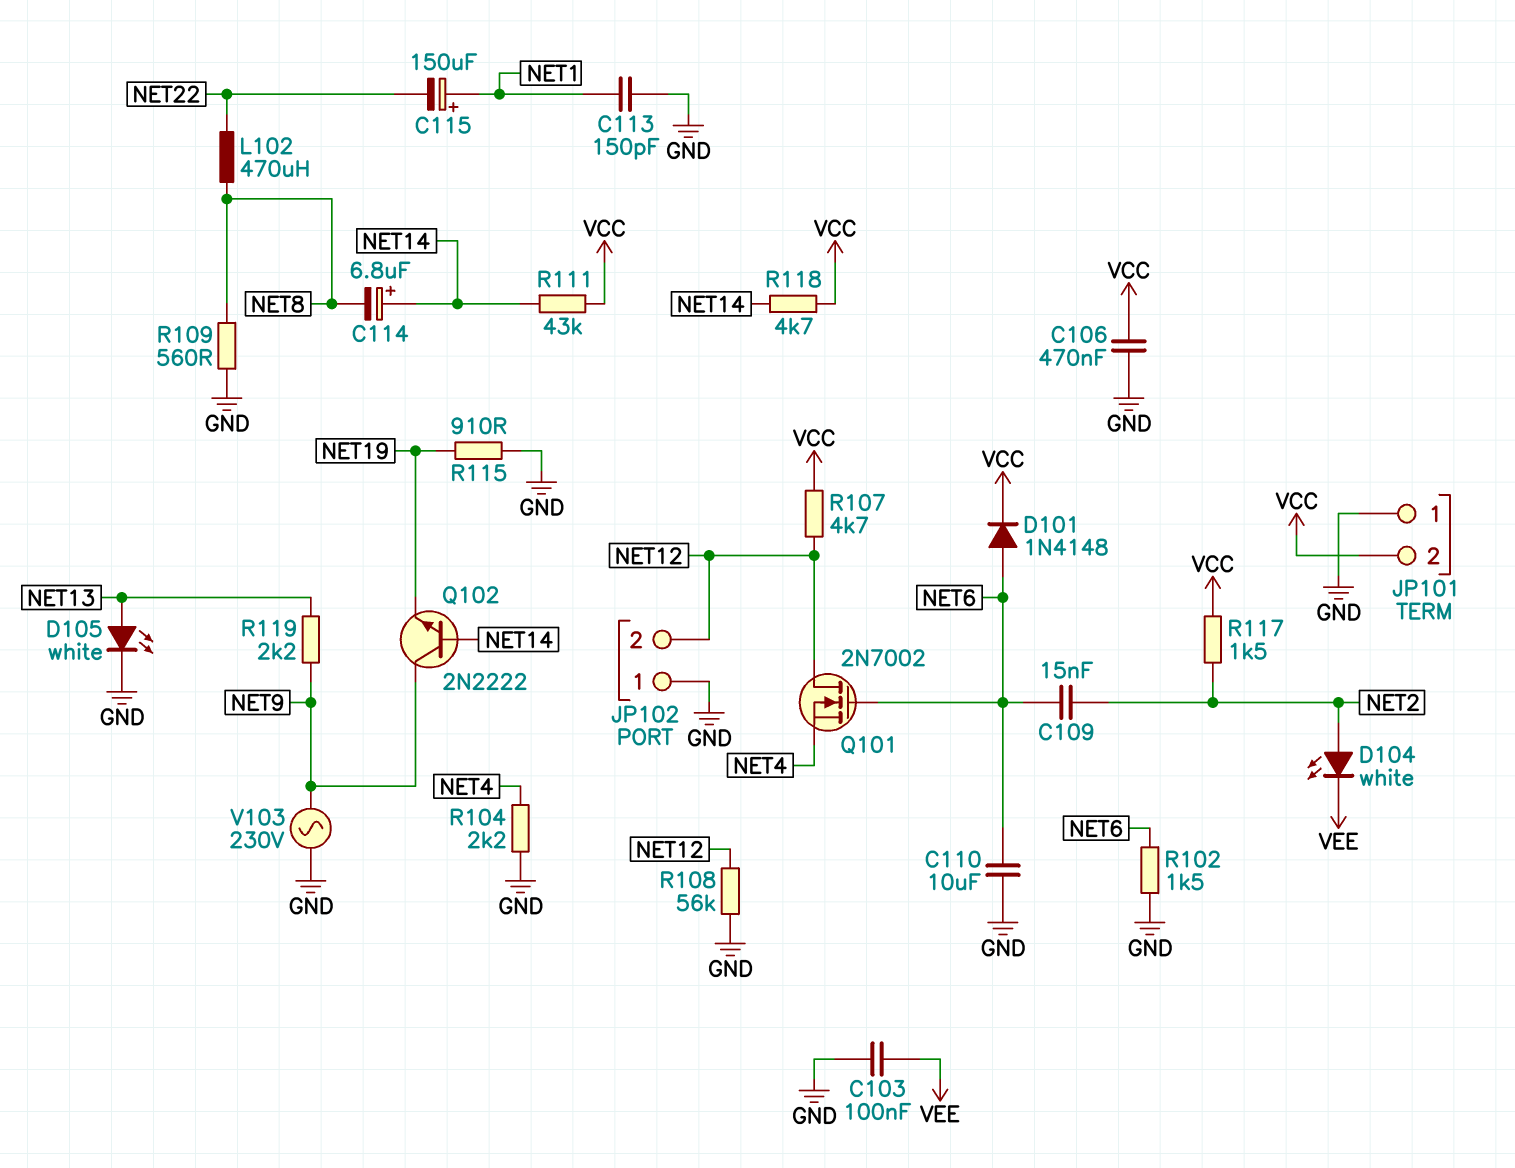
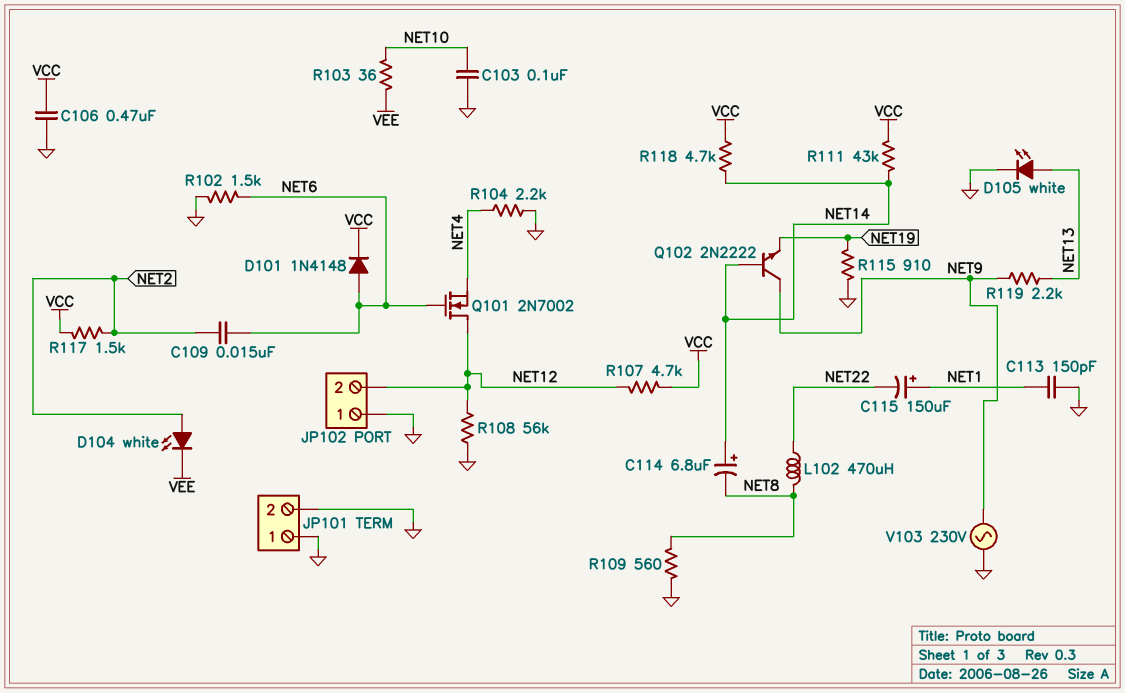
C103: 100nF (GND, VEE) -> 100nF (GND, NET10)
C110: 10uF (GND, NET6) -> none
JP101 pin 2: VCC -> GND
R103: none -> 36 (NET10, VEE)

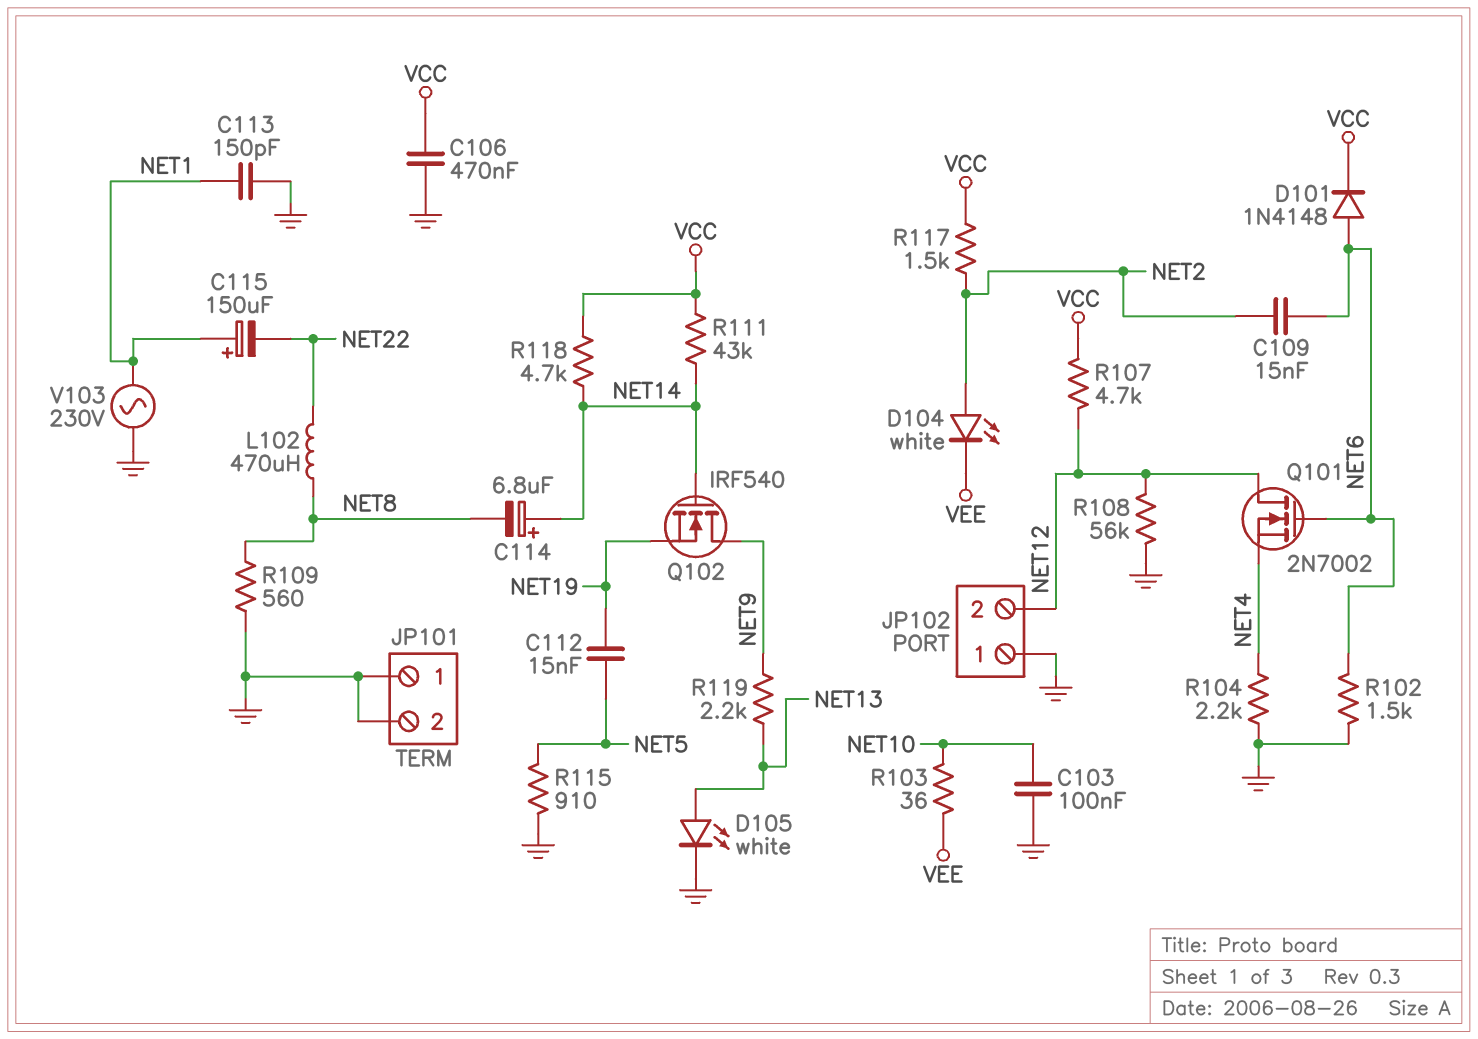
C112: none -> 15nF (NET5, NET19)
Q102: NPN 2N2222 (B NET14, C NET9, E NET19) -> NMOS IRF540 (G NET14, D NET9, S NET19)
R115: 910 (GND, NET19) -> 910 (GND, NET5)
V103: AC 230V (GND, NET9) -> AC 230V (GND, NET1)

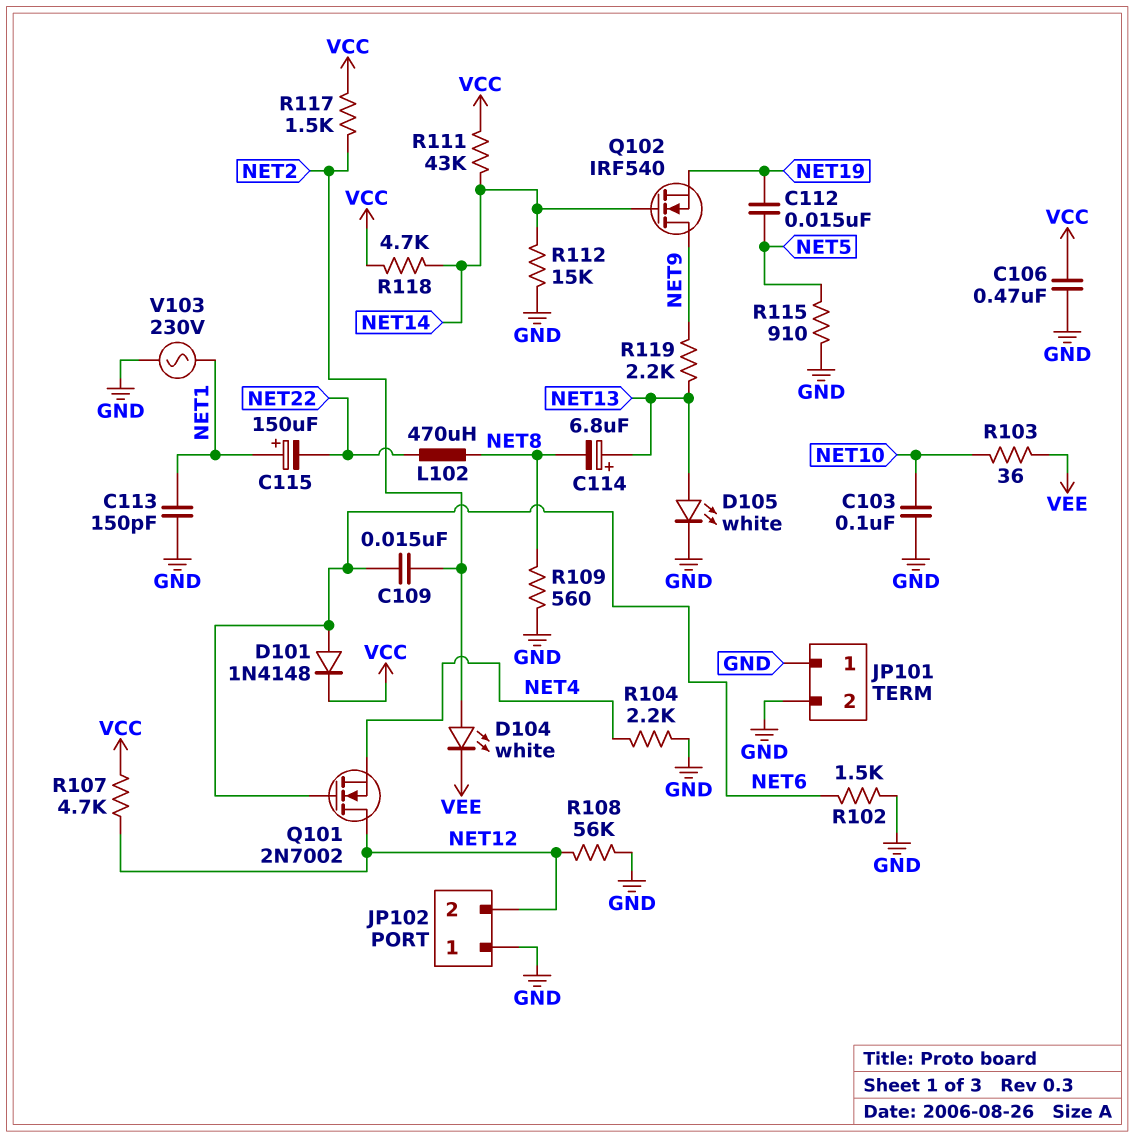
C114: 6.8uF (plus NET14, minus NET8) -> 6.8uF (plus NET13, minus NET8)
R112: none -> 15k (GND, NET14)

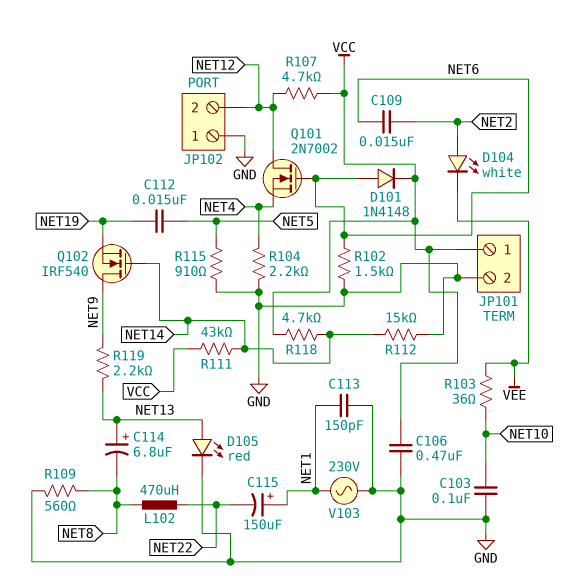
D105: LED white (A NET13, K GND) -> LED red (A NET13, K GND)
JP101 pin 1: GND -> VCC
R108: 56k (GND, NET12) -> none
R117: 1.5k (NET2, VCC) -> none

